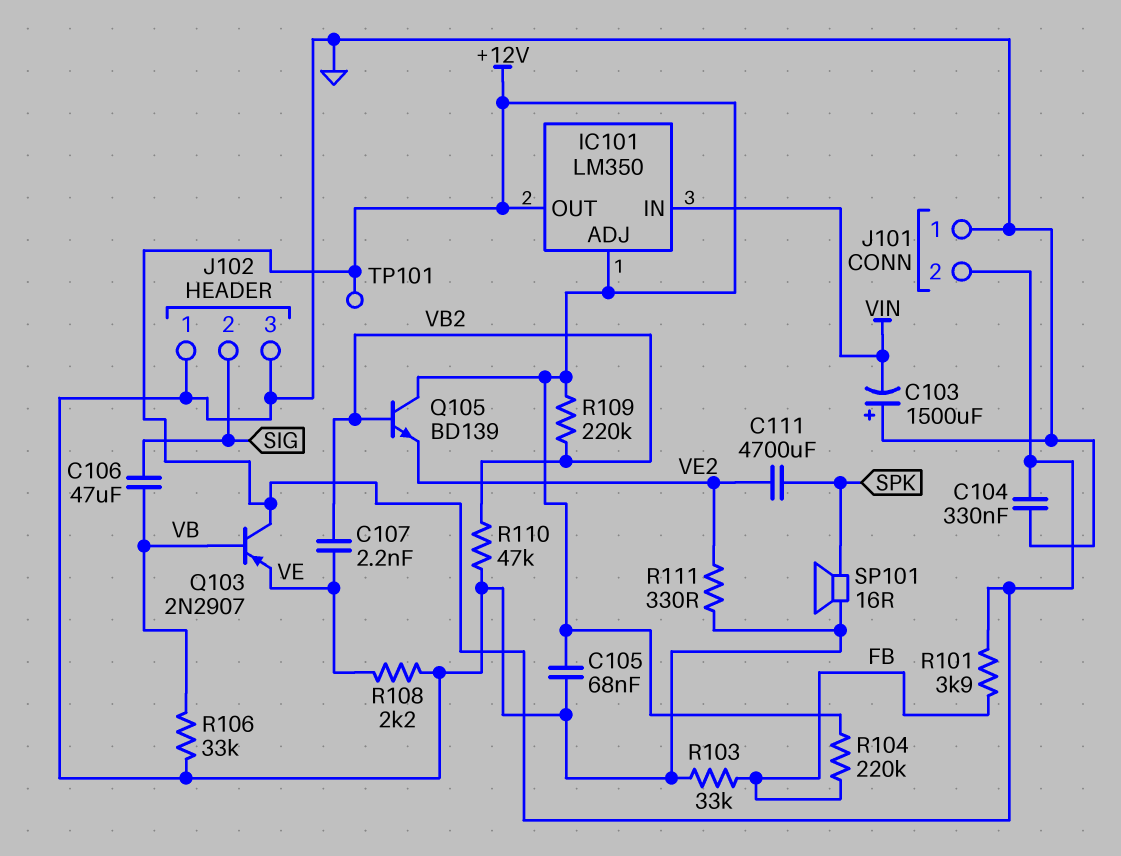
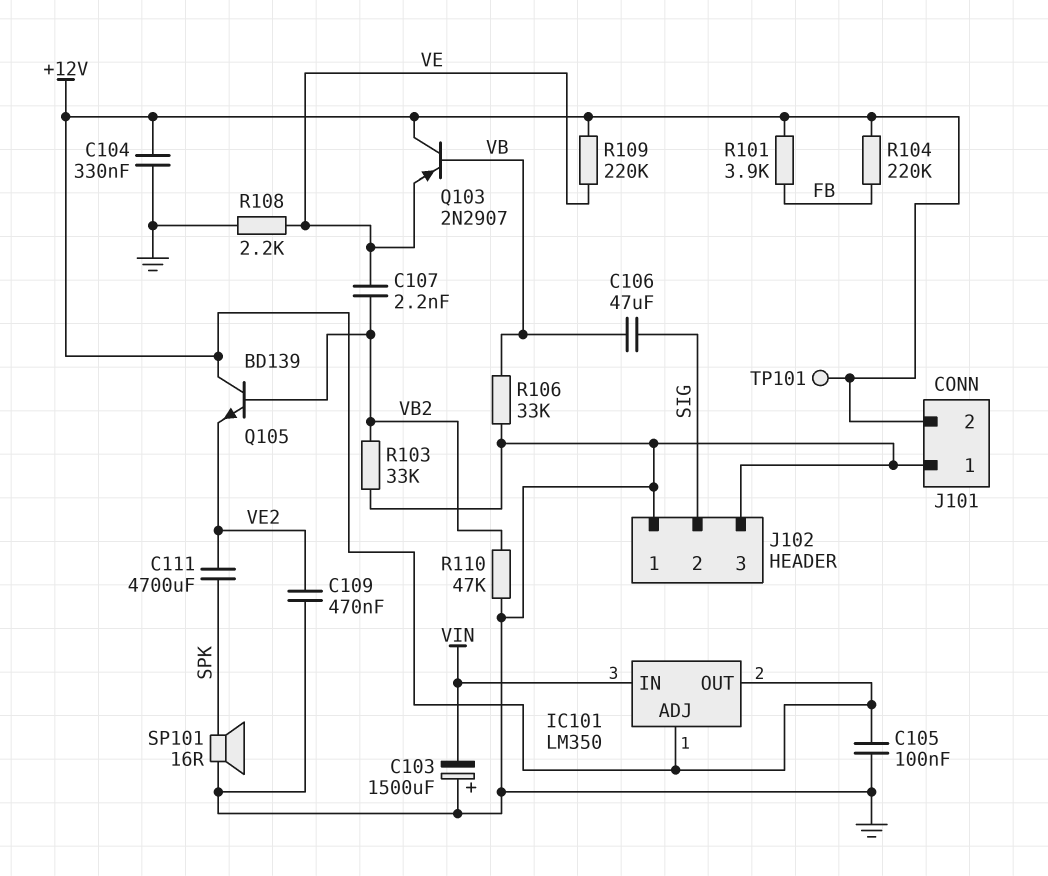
C105: 68nF (+12V, GND) -> 100nF (+12V, GND)
C109: none -> 470nF (GND, VE2)
R103: 33k (FB, GND) -> 33k (GND, VB2)
R109: 220k (+12V, VB2) -> 220k (+12V, VE)
R111: 330 (GND, VE2) -> none

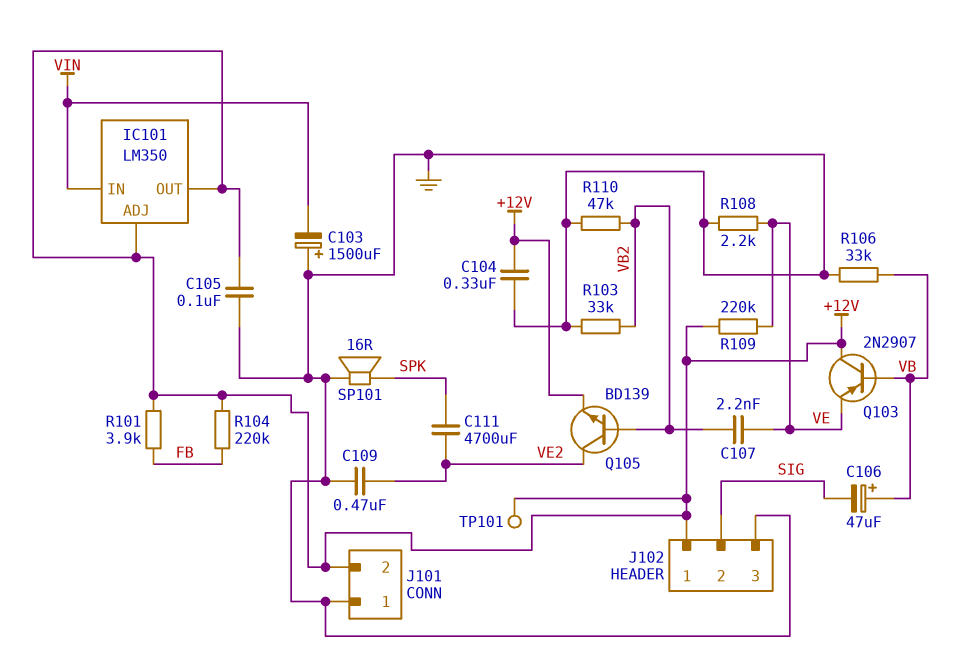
C106: 47uF (SIG, VB) -> 47uF (plus VB, minus SIG)
J102 pin 1: GND -> +12V
Q105: NPN BD139 (B VB2, C +12V, E VE2) -> NPN BD139 (B VB2, C VE2, E +12V)

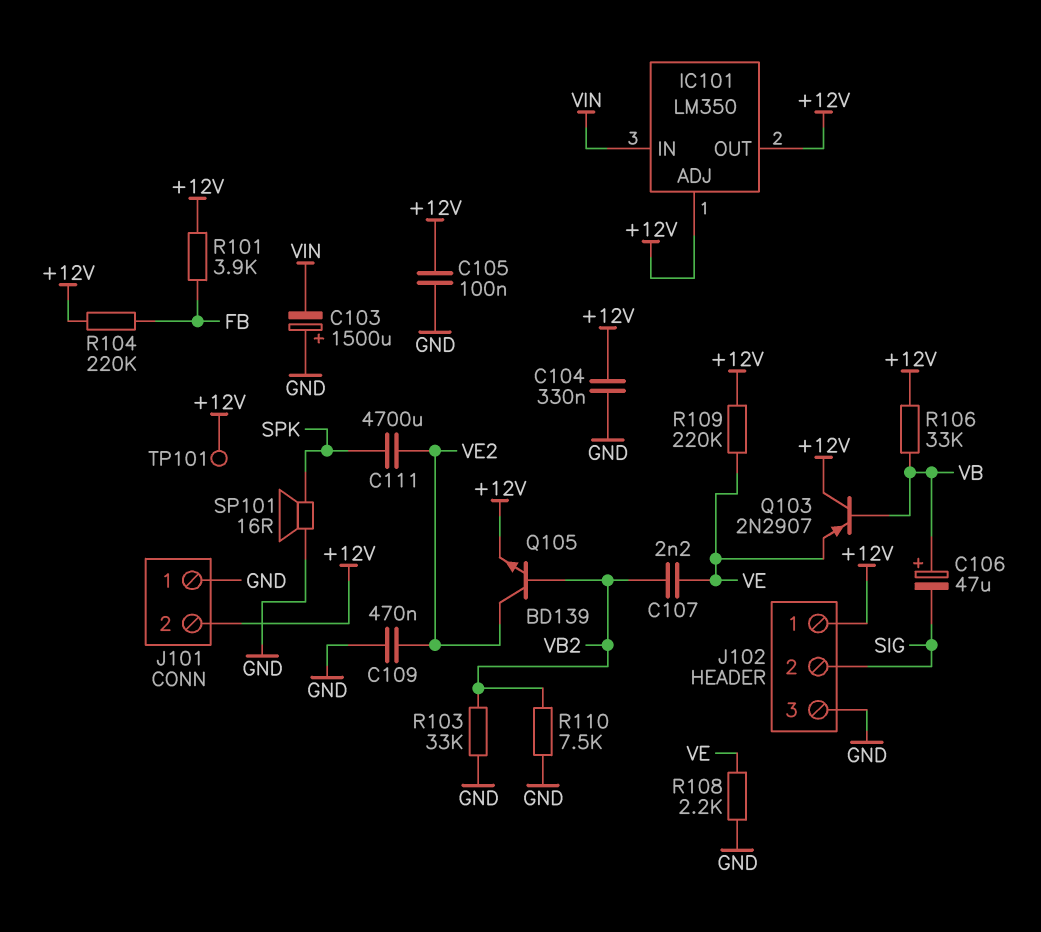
R106: 33k (GND, VB) -> 33k (+12V, VB)
R110: 47k (GND, VB2) -> 7.5k (GND, VB2)

